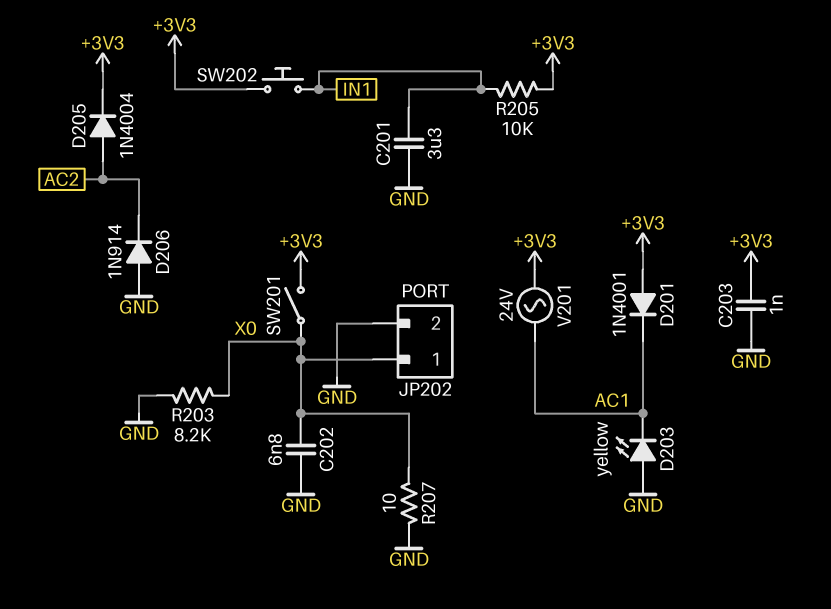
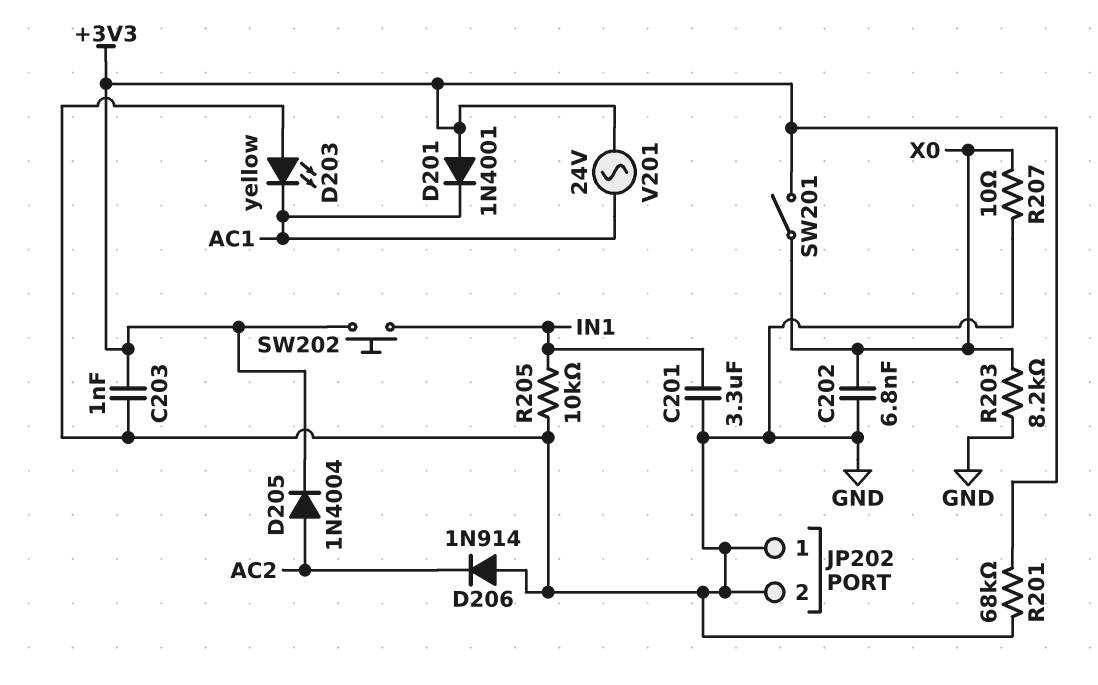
JP202 pin 1: X0 -> GND
R201: none -> 68k (+3V3, GND)
R205: 10k (+3V3, IN1) -> 10k (GND, IN1)

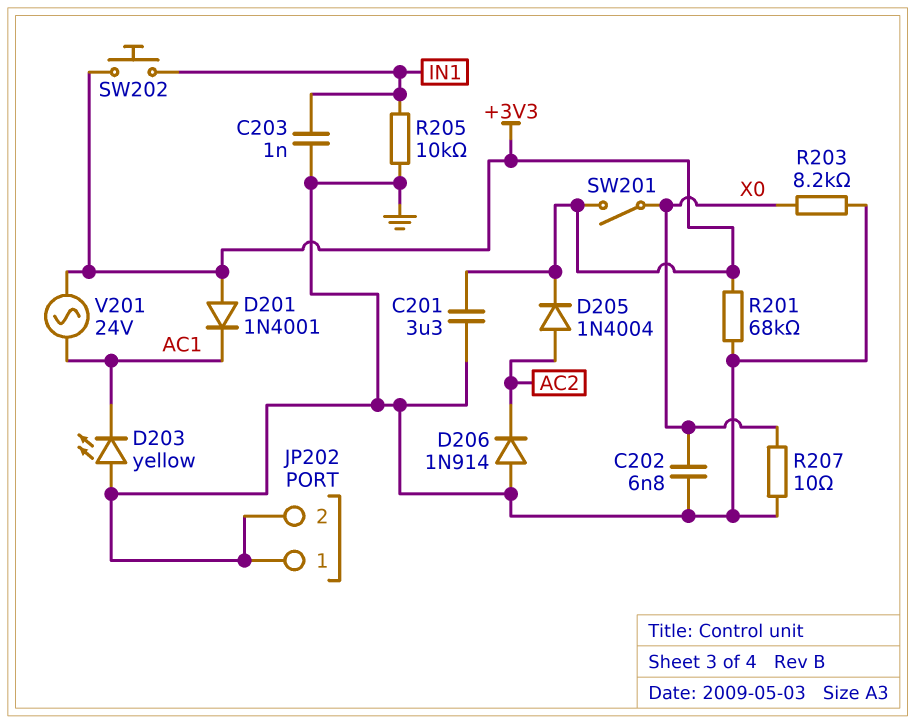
C201: 3.3uF (GND, IN1) -> 3.3uF (+3V3, GND)
C203: 1nF (+3V3, GND) -> 1nF (GND, IN1)

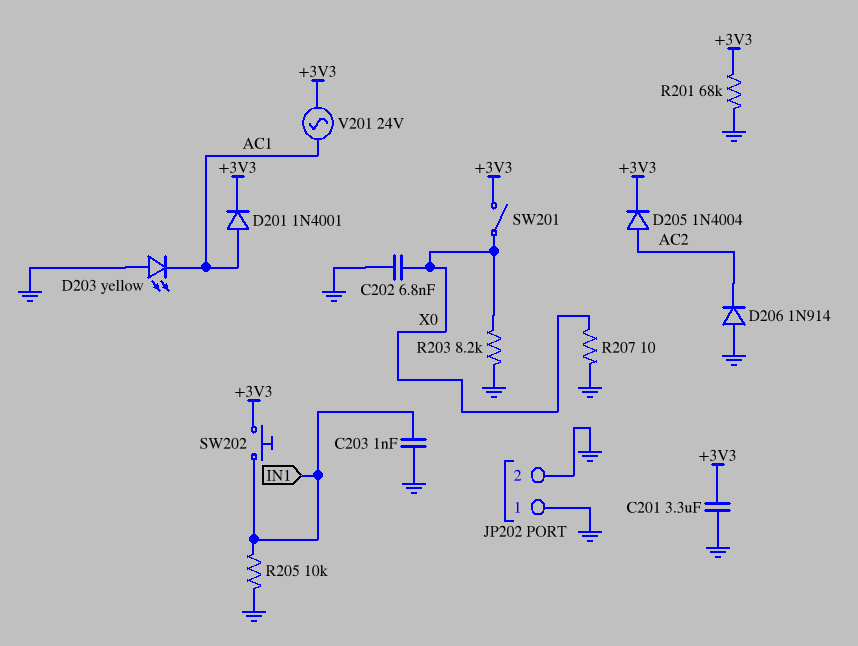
D201: diode 1N4001 (A +3V3, K AC1) -> diode 1N4001 (A AC1, K +3V3)

